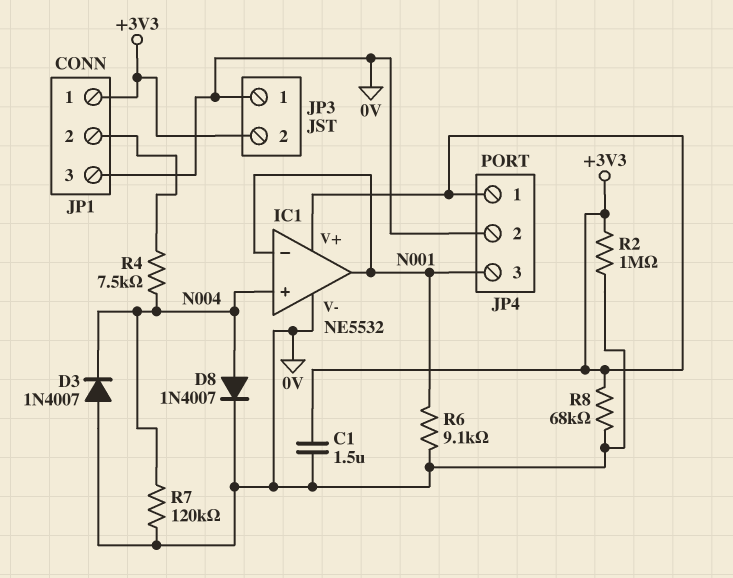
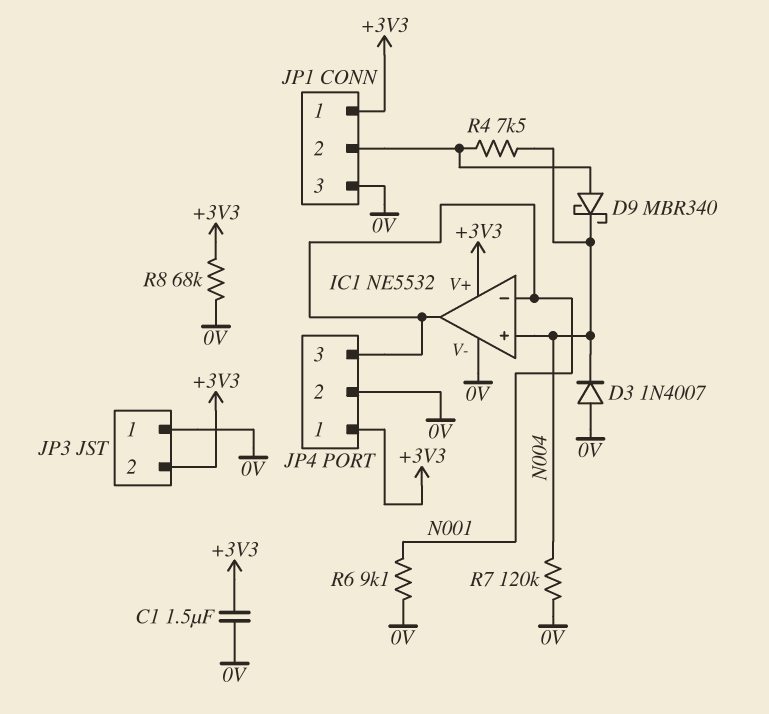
D8: diode 1N4007 (A N004, K 0V) -> none
D9: none -> schottky MBR340 (A JP1/2, K N004)
R2: 1M (+3V3, 0V) -> none

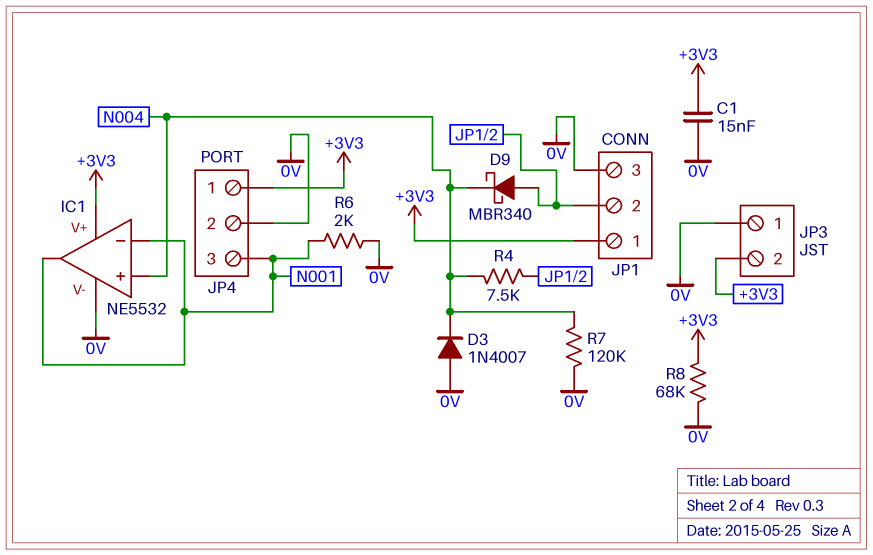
C1: 1.5uF (+3V3, 0V) -> 15nF (+3V3, 0V)
R6: 9.1k (0V, N001) -> 2k (0V, N001)

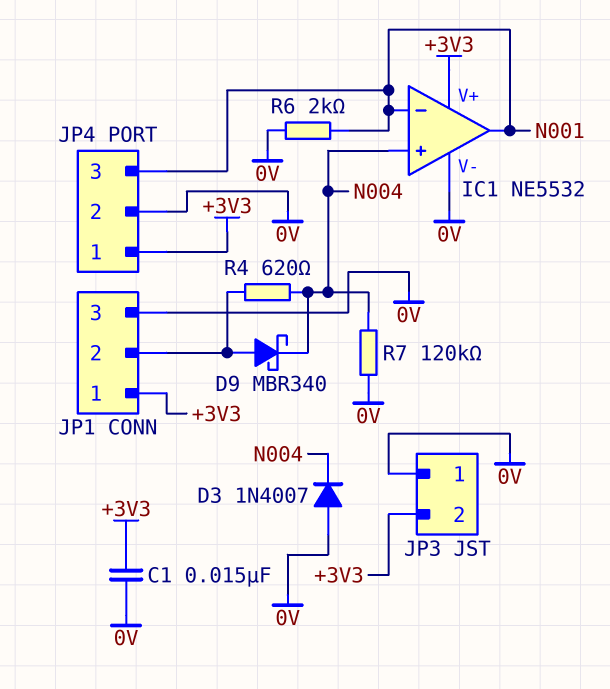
R4: 7.5k (JP1/2, N004) -> 620 (JP1/2, N004)
R8: 68k (+3V3, 0V) -> none

